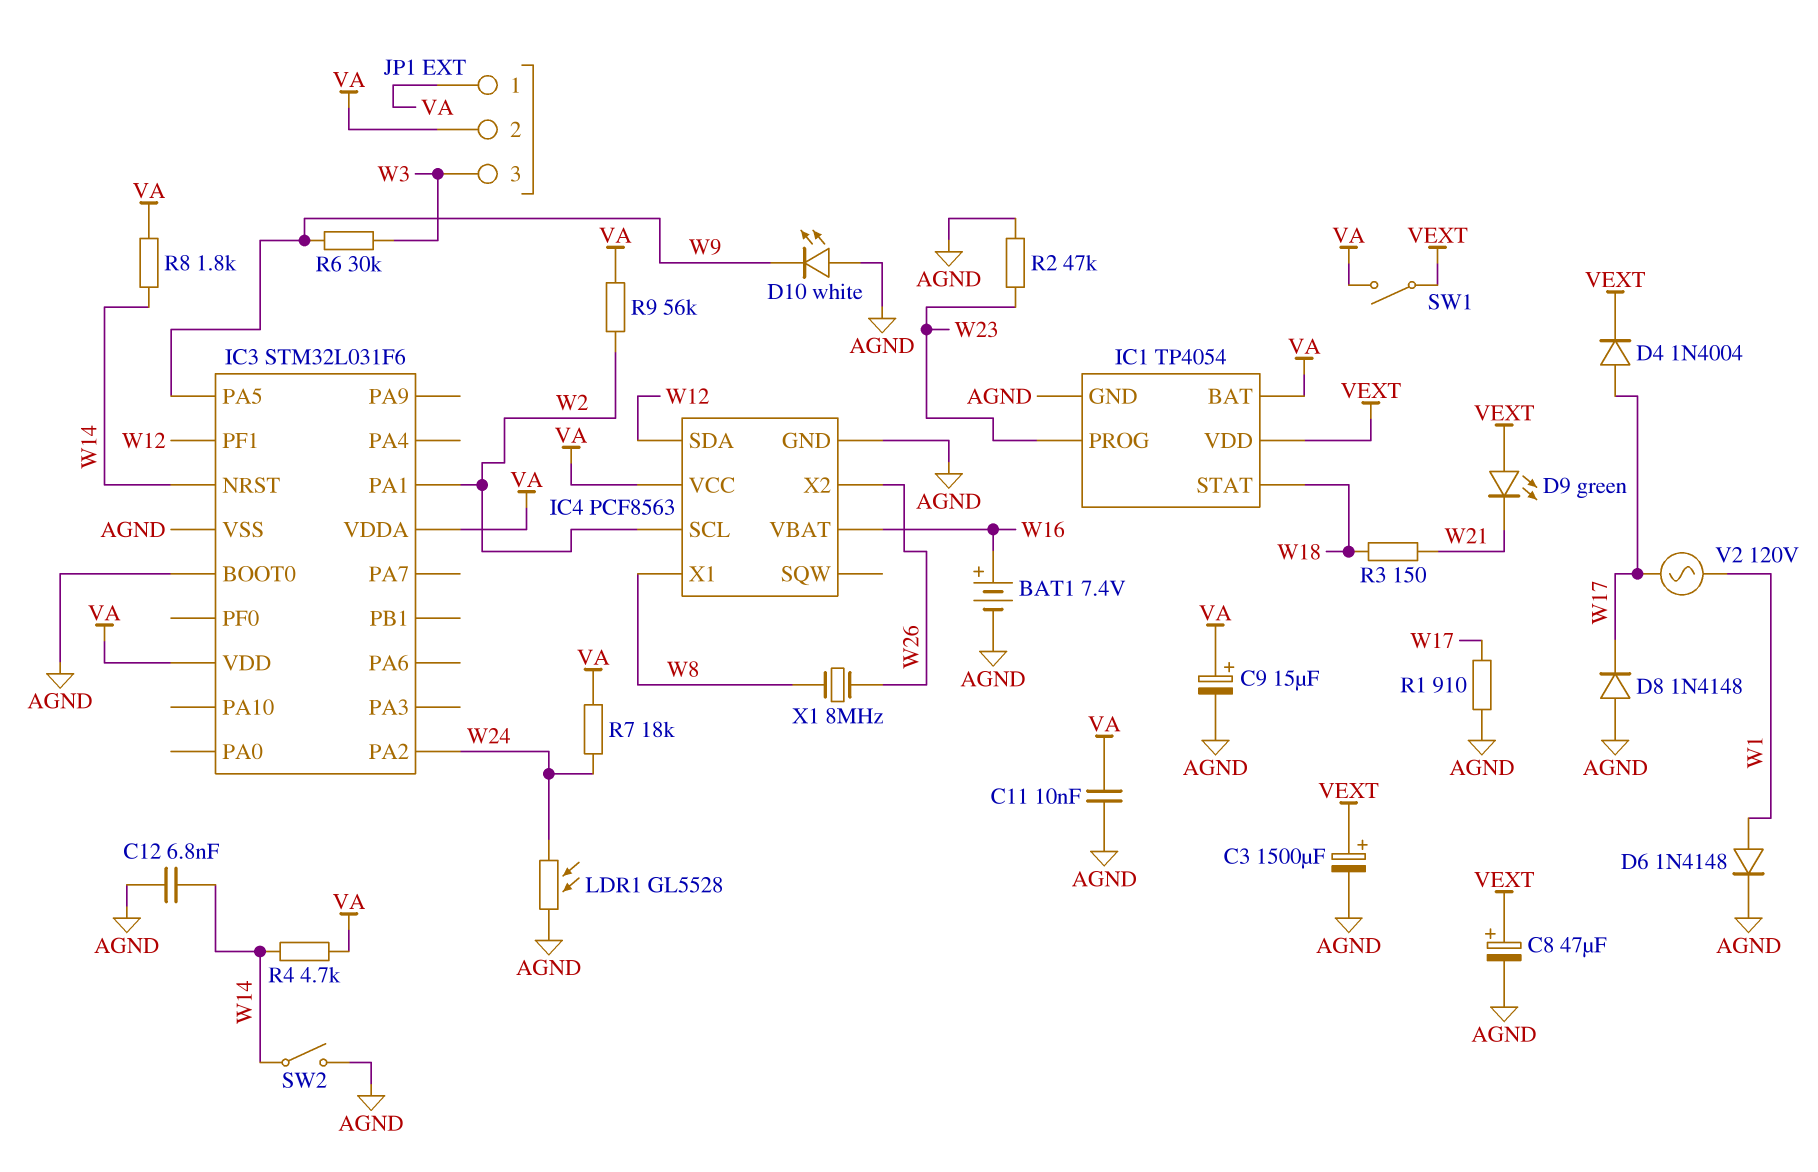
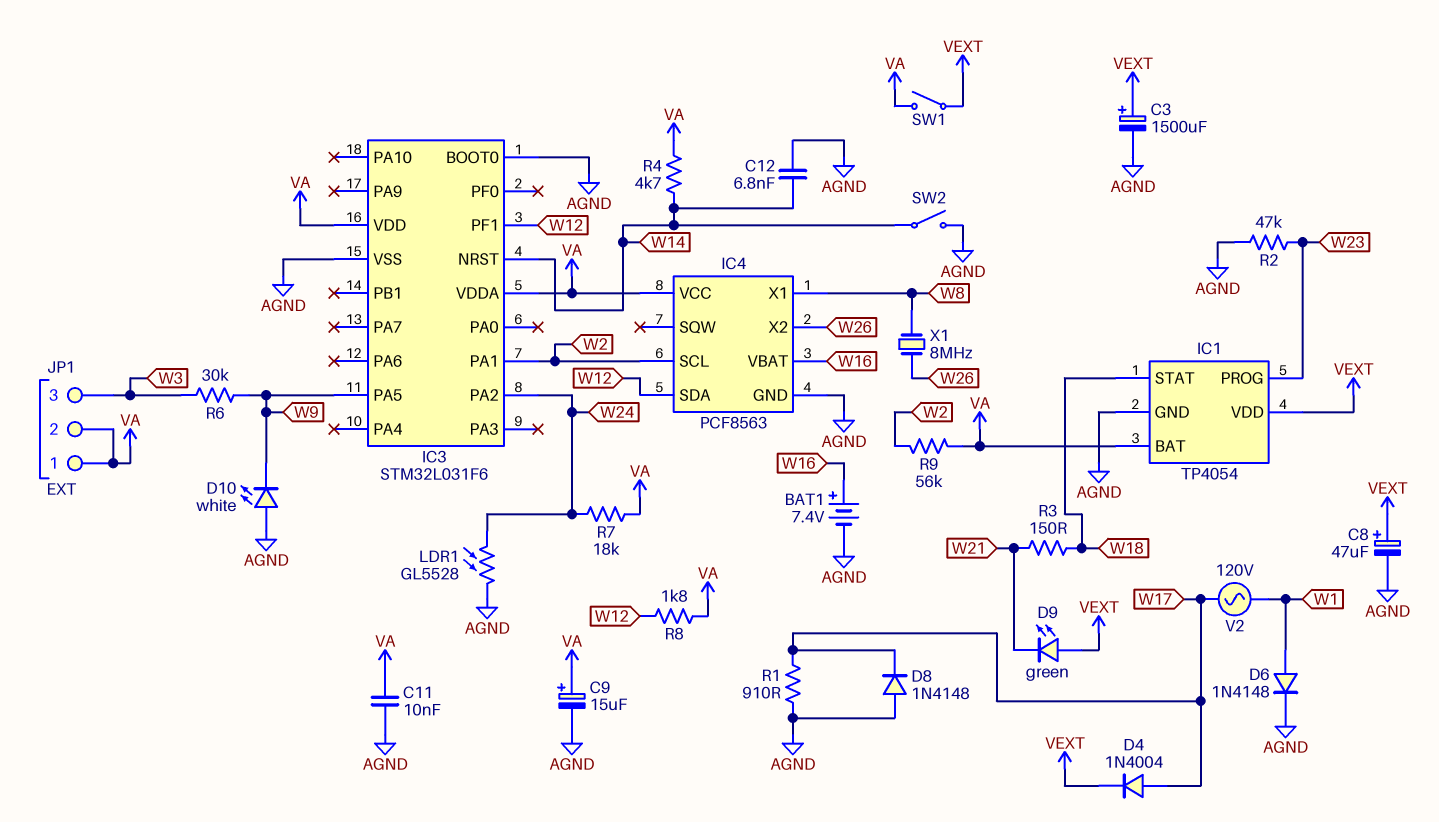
R8: 1.8k (VA, W14) -> 1.8k (VA, W12)

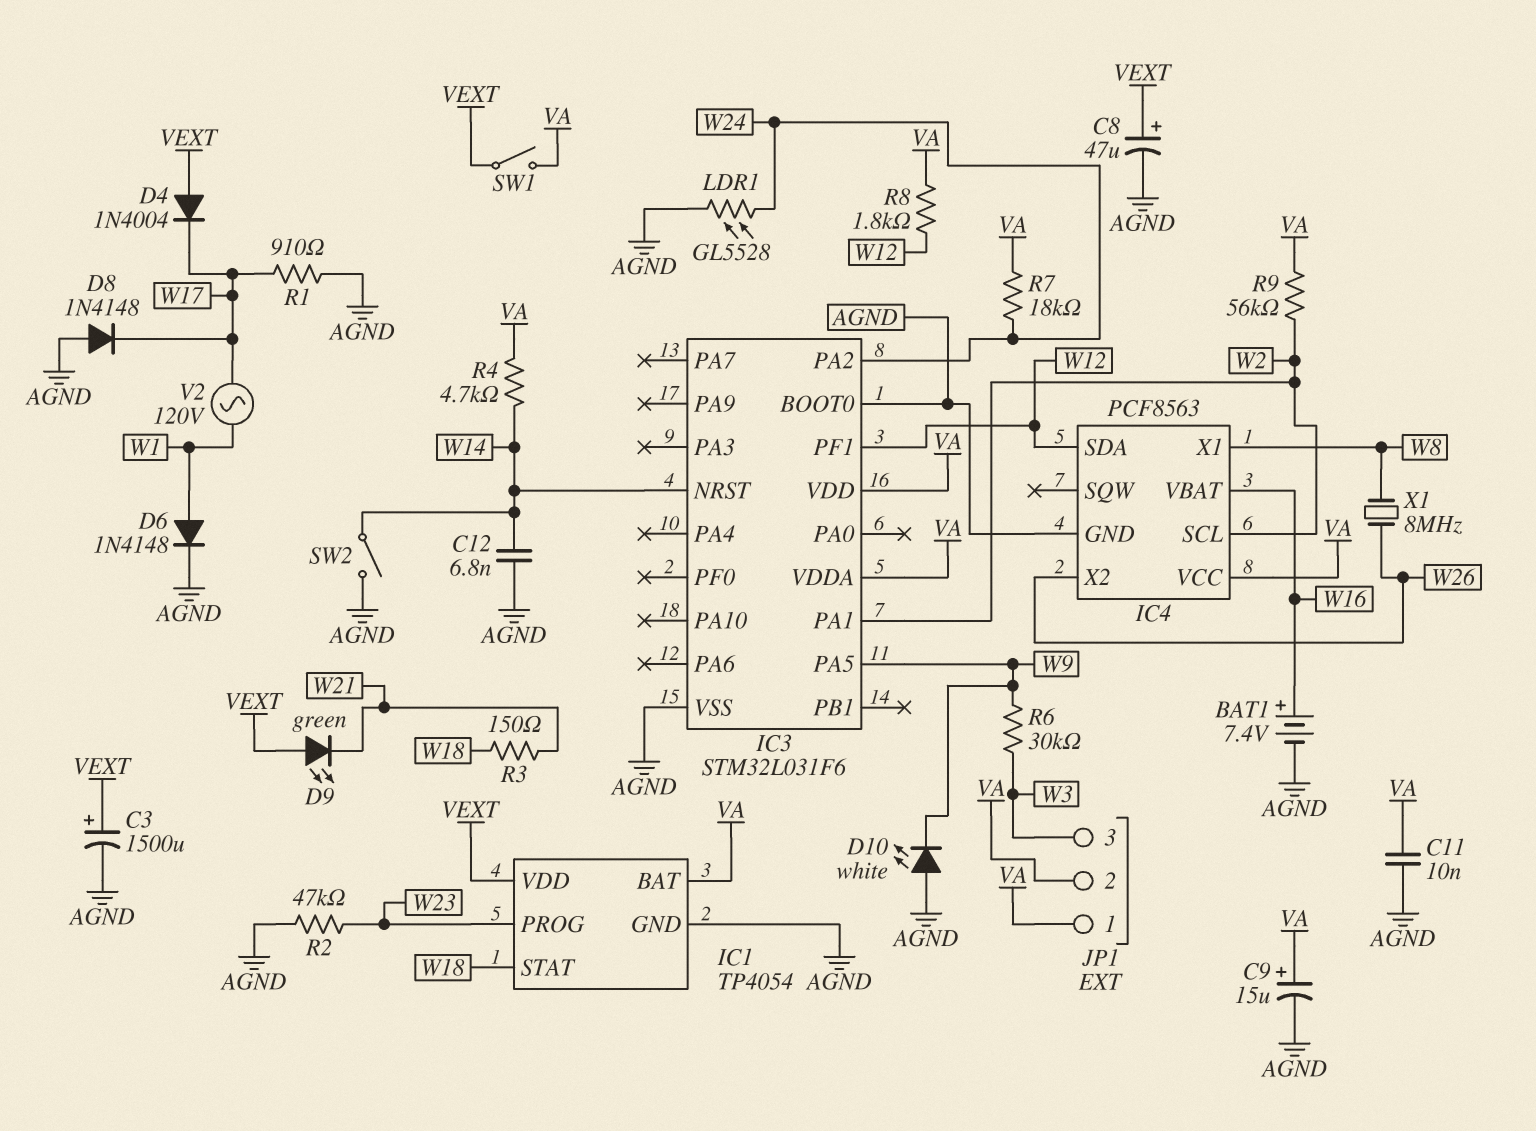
D4: diode 1N4004 (A W17, K VEXT) -> diode 1N4004 (A VEXT, K W17)

